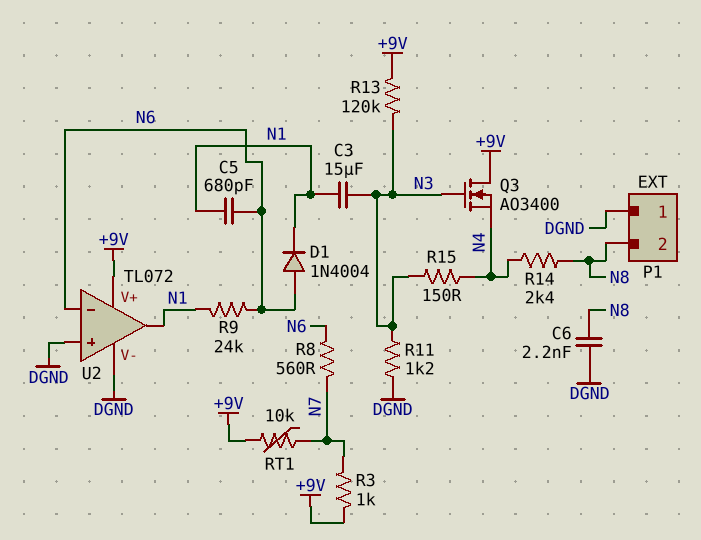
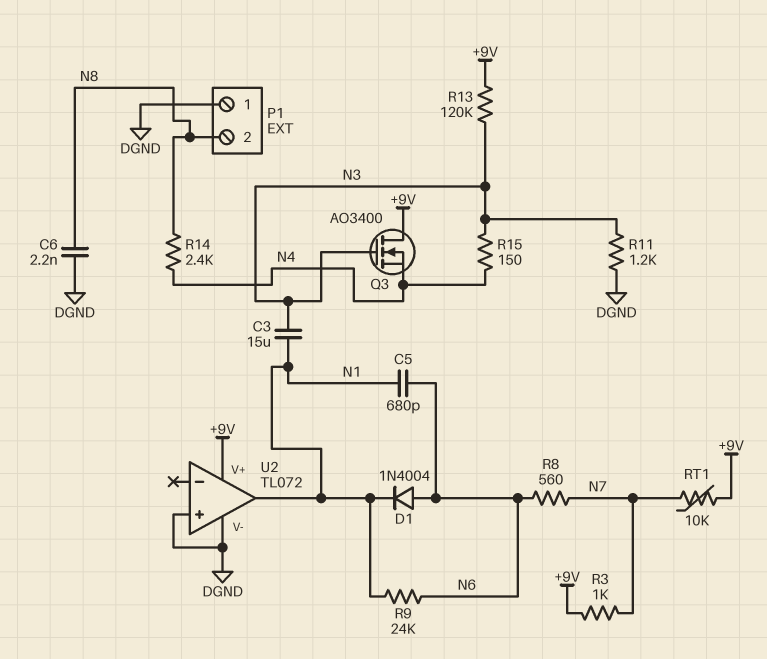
U2 pin in-: N6 -> none

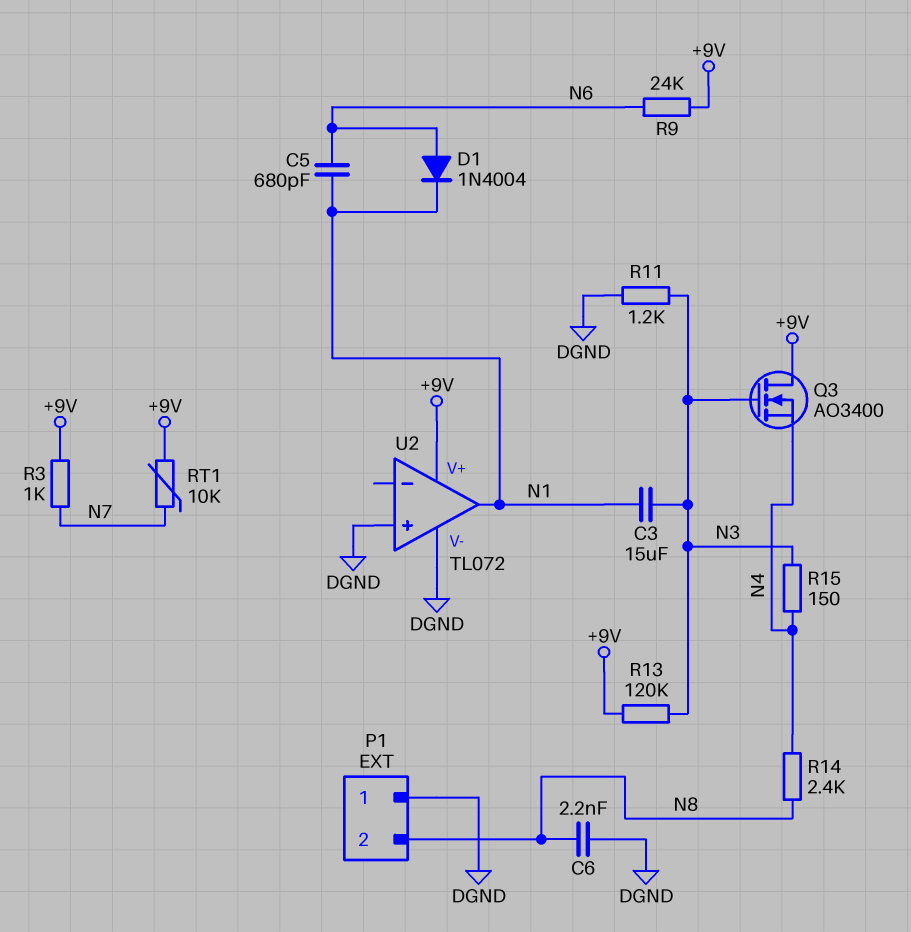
R8: 560 (N6, N7) -> none
R9: 24k (N1, N6) -> 24k (+9V, N6)

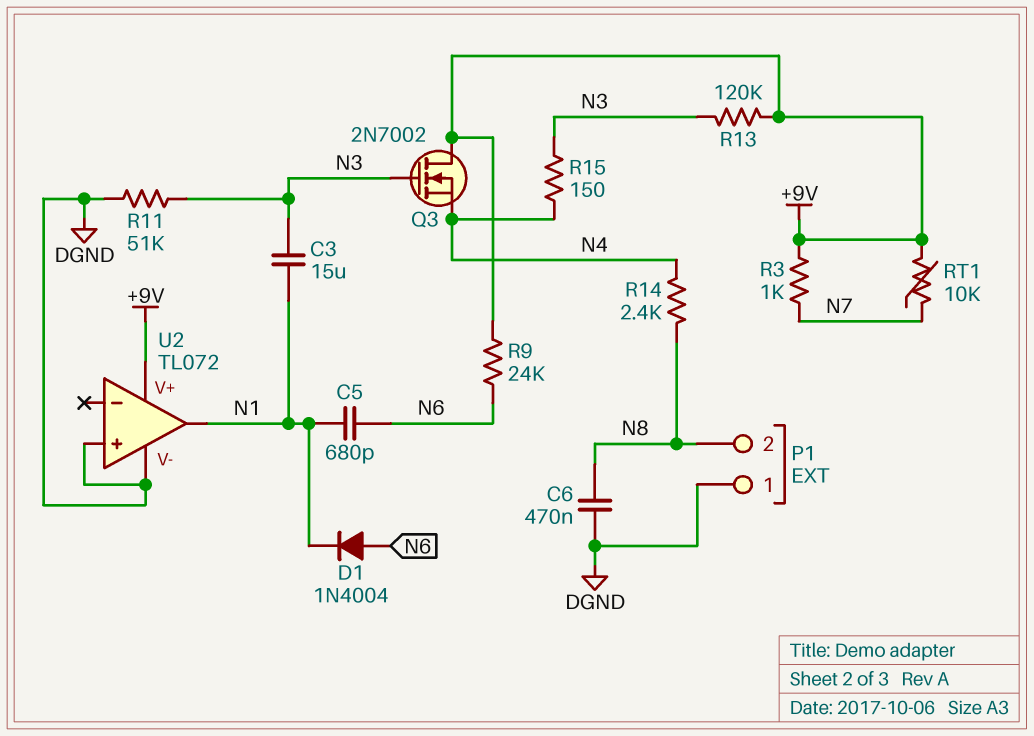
C6: 2.2nF (DGND, N8) -> 470nF (DGND, N8)
Q3: NMOS AO3400 (G N3, D +9V, S N4) -> NMOS 2N7002 (G N3, D +9V, S N4)
R11: 1.2k (DGND, N3) -> 51k (DGND, N3)

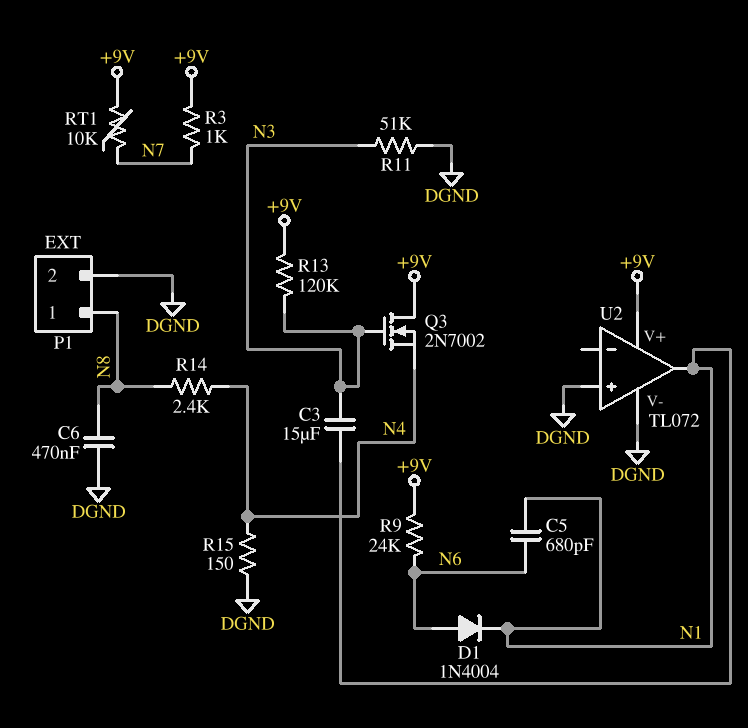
P1 pin 1: DGND -> N8
P1 pin 2: N8 -> DGND
R15: 150 (N3, N4) -> 150 (DGND, N4)

